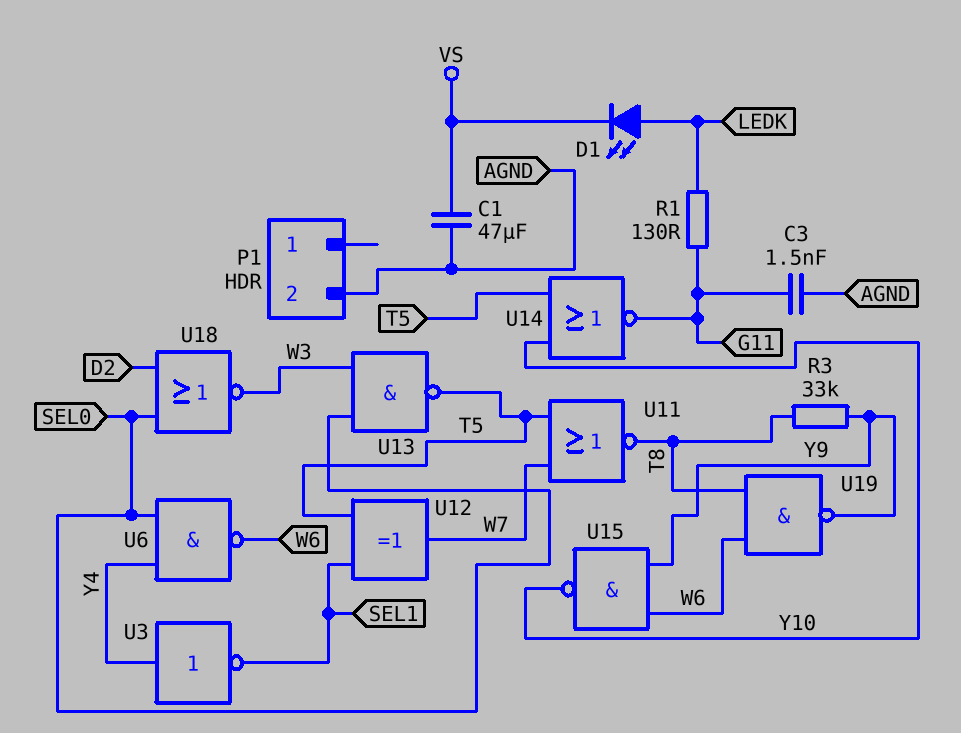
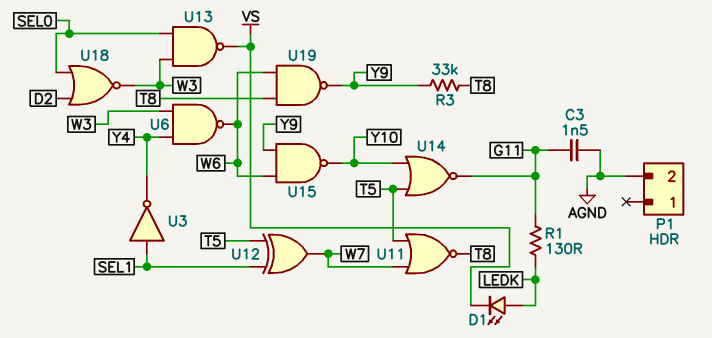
C1: 47uF (AGND, VS) -> none
U3: NOT (in Y4, out SEL1) -> NOT (in SEL1, out Y4)
U6: NAND (in SEL0, in Y4, out W6) -> NAND (in W3, in Y4, out W6)
U13: NAND (in SEL0, in W3, out T5) -> NAND (in SEL0, in W3, out VS)

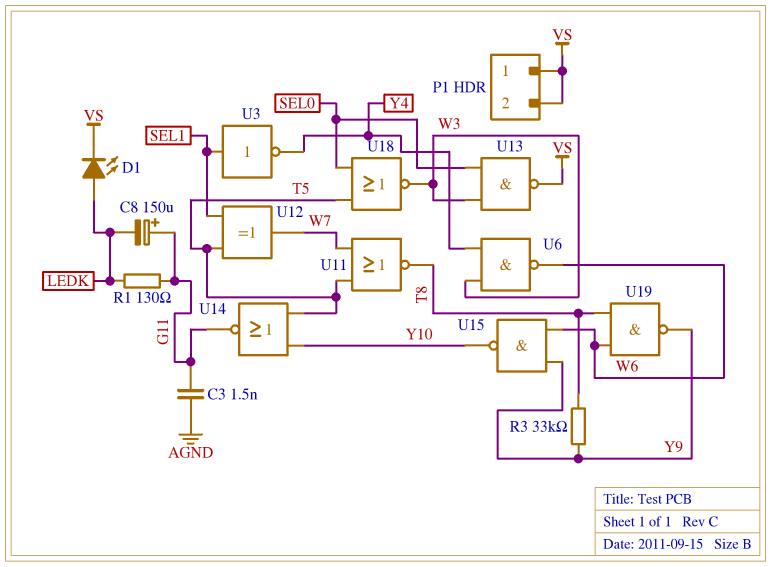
C8: none -> 150uF (plus G11, minus LEDK)
P1 pin 1: none -> VS
P1 pin 2: AGND -> VS
U18: NOR (in D2, in SEL0, out W3) -> NOR (in SEL0, in T5, out W3)

